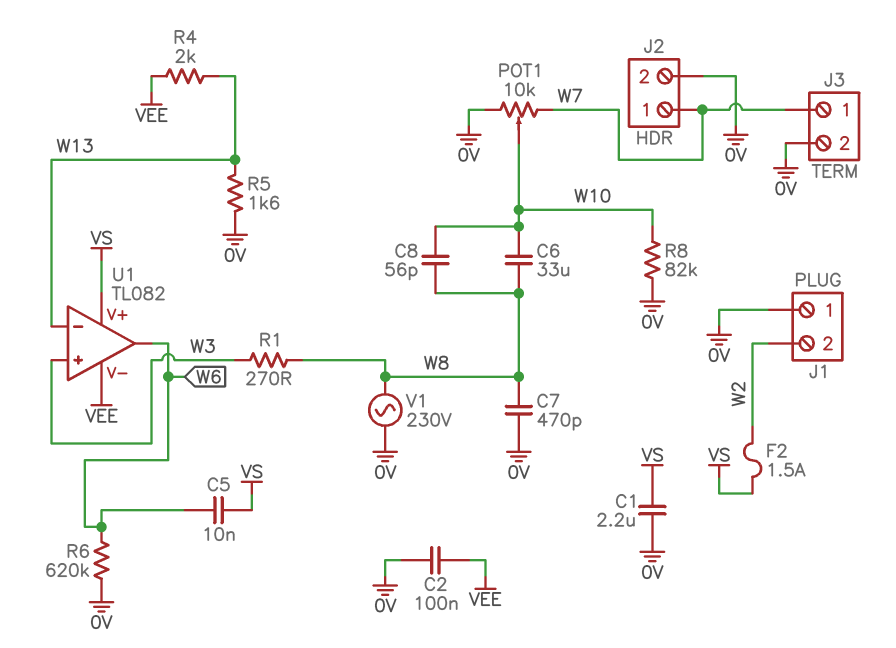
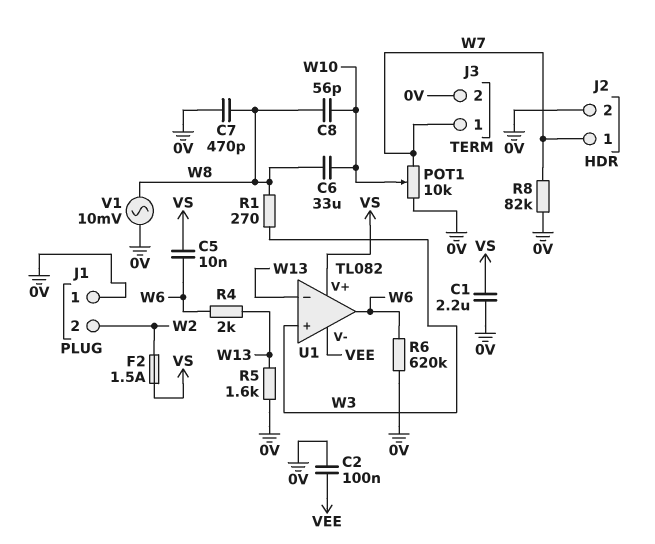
R4: 2k (VEE, W13) -> 2k (W6, W13)
R8: 82k (0V, W10) -> 82k (0V, W7)
V1: AC 230V (0V, W8) -> AC 10mV (0V, W8)

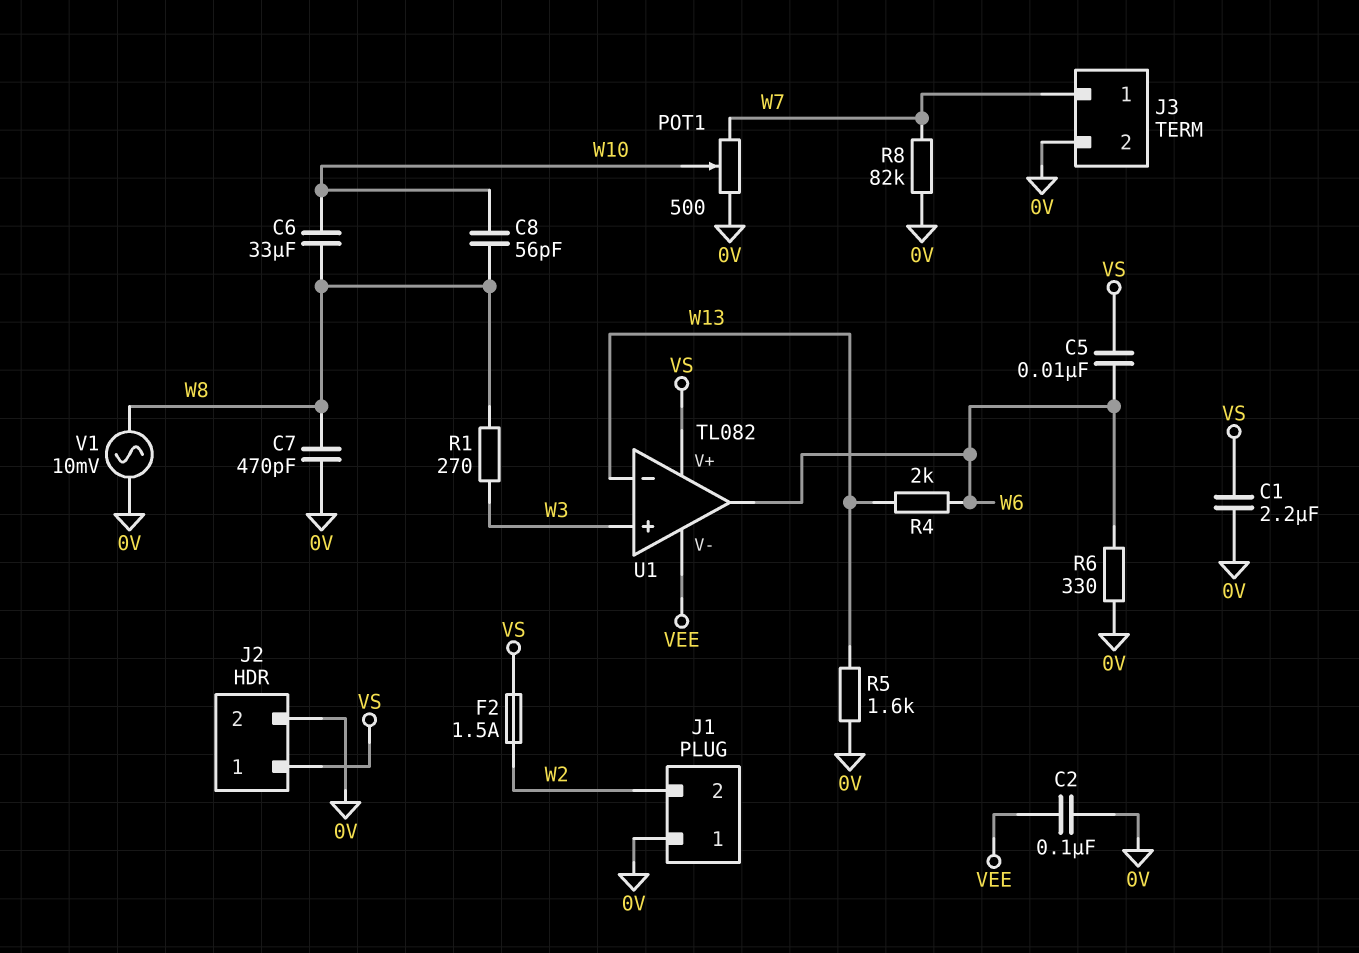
J2 pin 1: W7 -> VS
POT1: 10k (0V, W7, wiper W10) -> 500 (0V, W7, wiper W10)
R6: 620k (0V, W6) -> 330 (0V, W6)

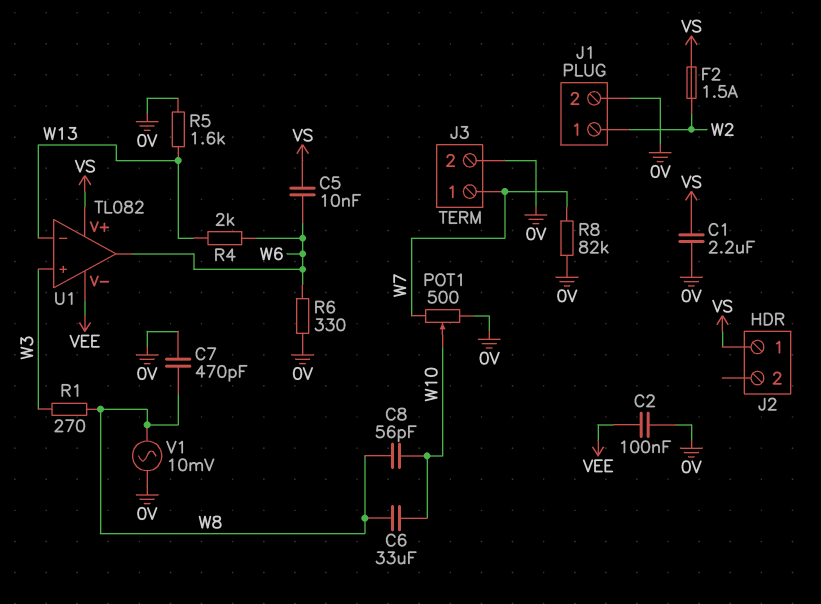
J1 pin 1: 0V -> W2
J1 pin 2: W2 -> 0V
J2 pin 2: 0V -> none

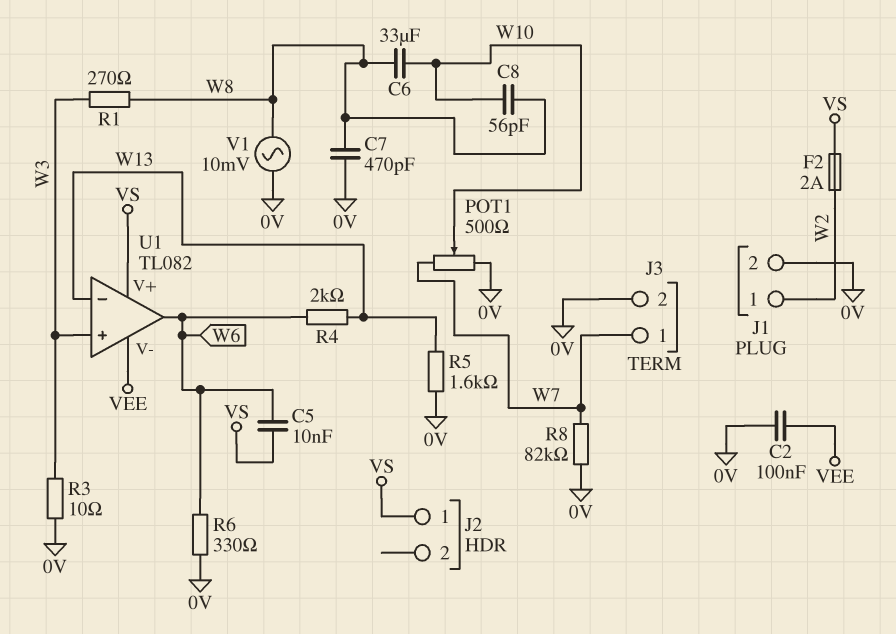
C1: 2.2uF (0V, VS) -> none
F2: 1.5A (VS, W2) -> 2A (VS, W2)
R3: none -> 10 (0V, W3)

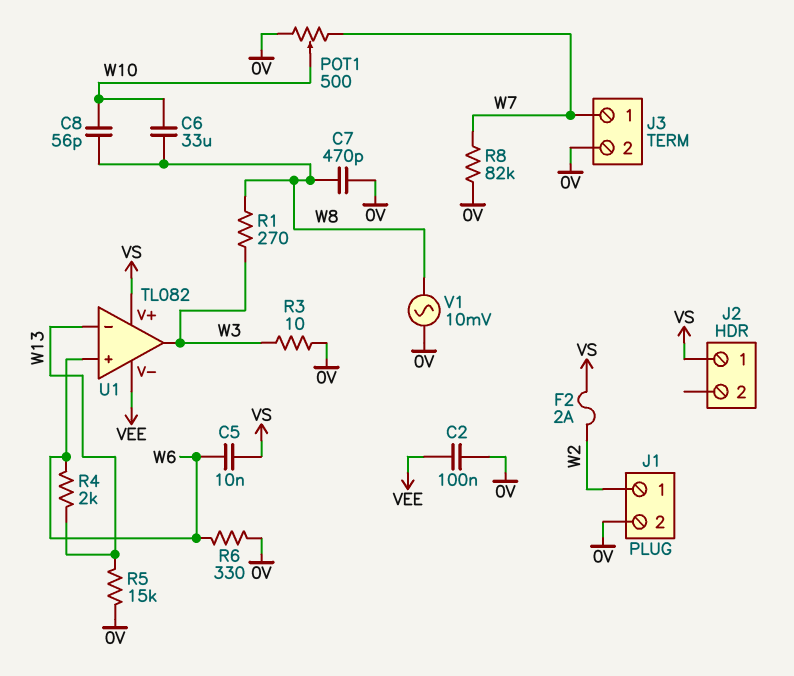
R5: 1.6k (0V, W13) -> 15k (0V, W13)
U1 pin in+: W3 -> W6
U1 pin out: W6 -> W3

